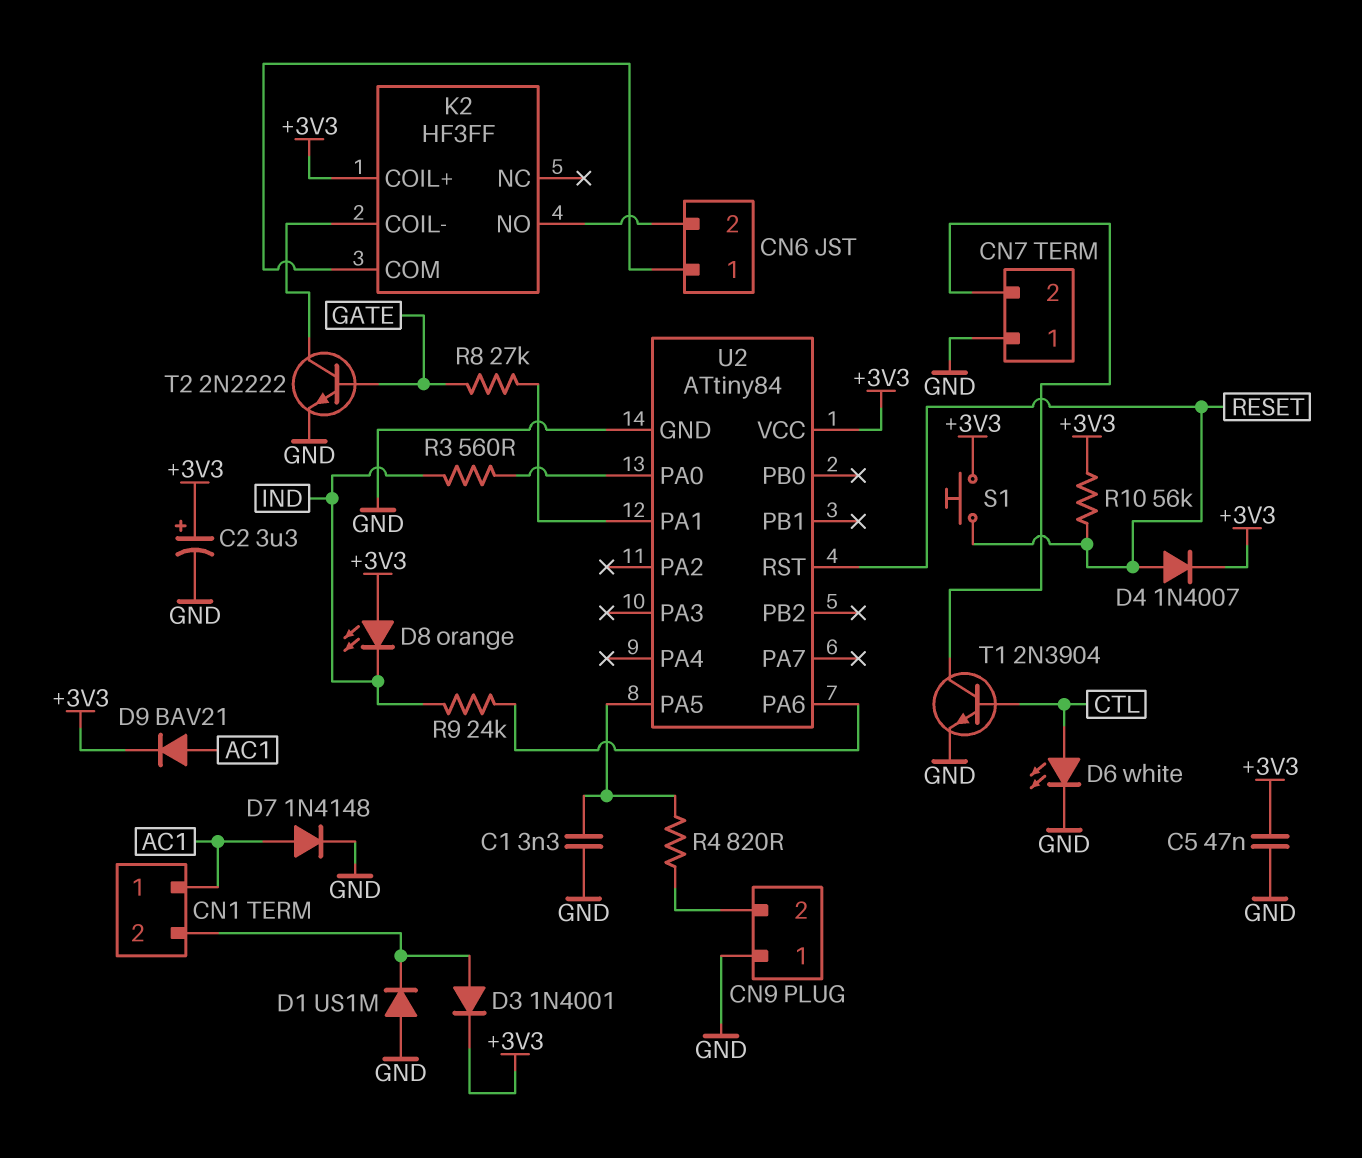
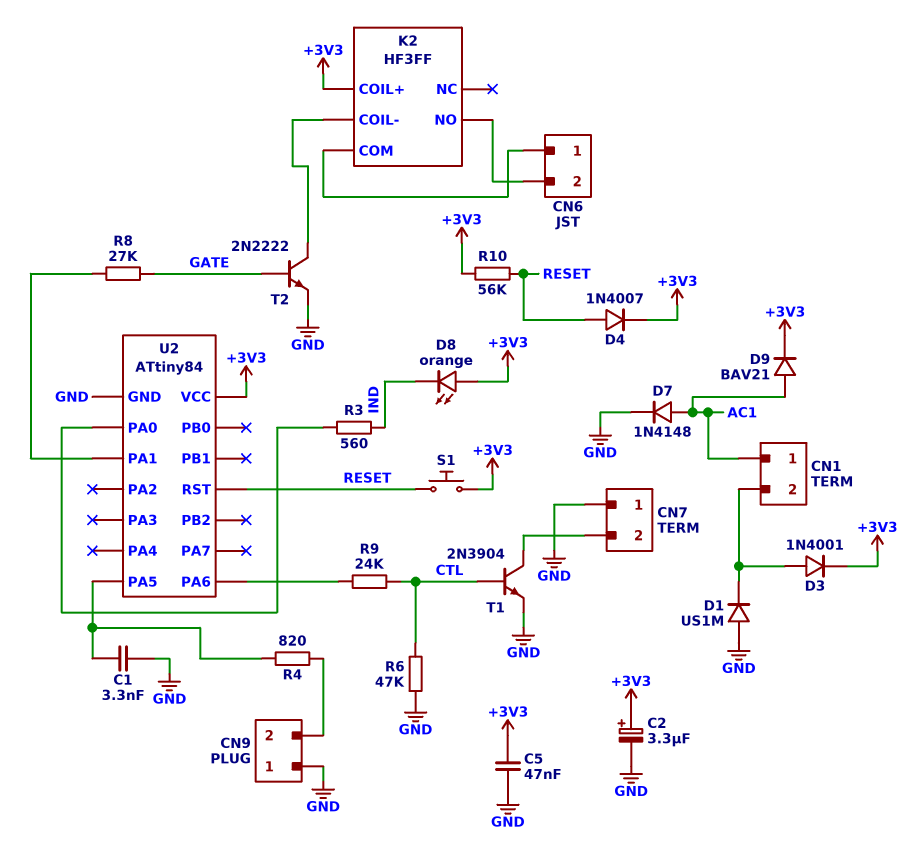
D6: LED white (A CTL, K GND) -> none
R6: none -> 47k (CTL, GND)
R9: 24k (IND, U2/PA6) -> 24k (CTL, U2/PA6)

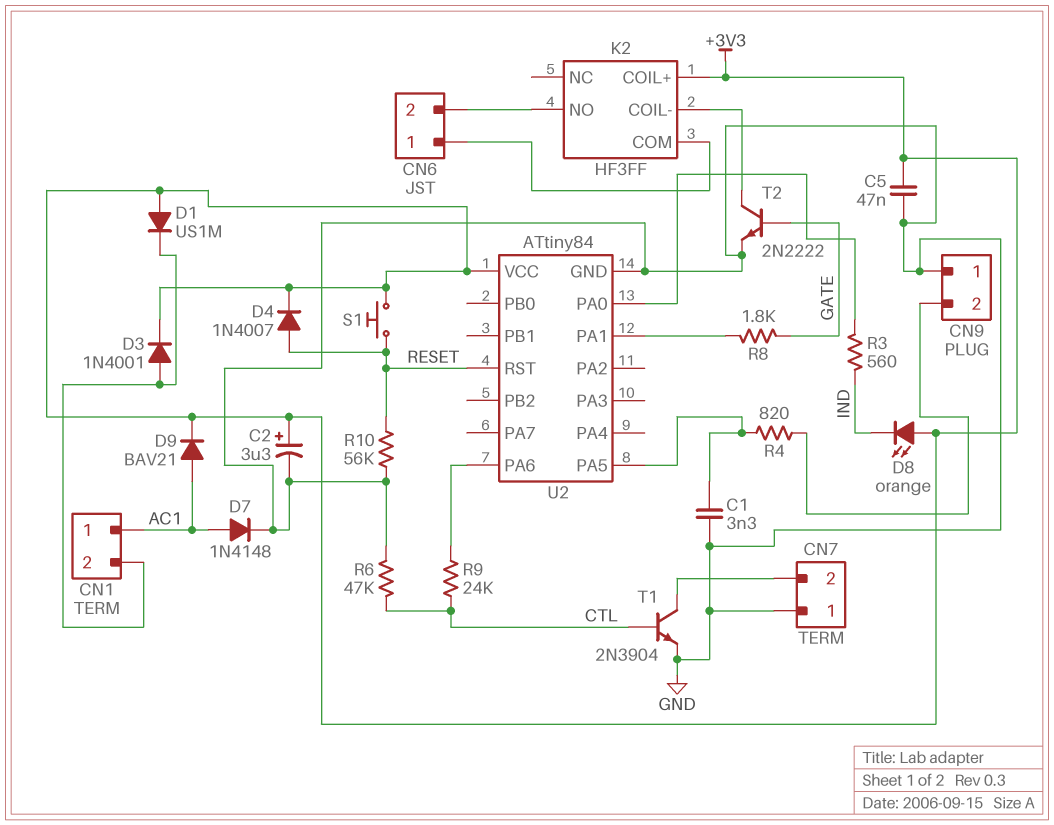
D1: diode US1M (A GND, K CN1/2) -> diode US1M (A +3V3, K CN1/2)
R8: 27k (GATE, U2/PA1) -> 1.8k (GATE, U2/PA1)
R10: 56k (+3V3, RESET) -> 56k (GND, RESET)

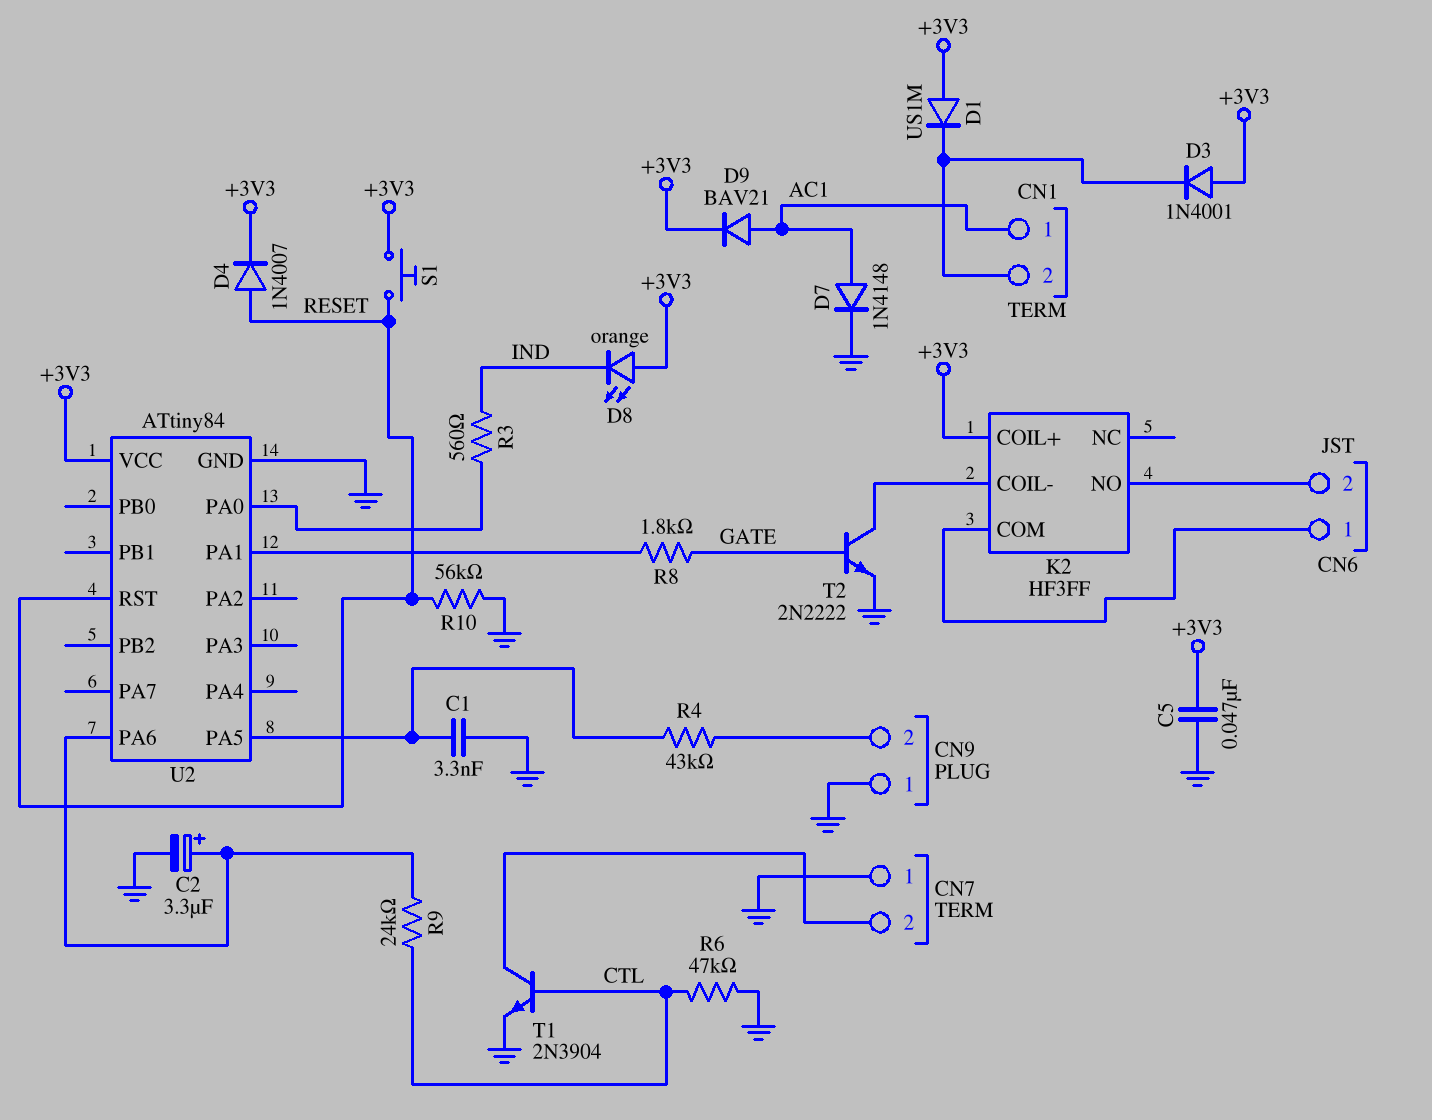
C2: 3.3uF (plus +3V3, minus GND) -> 3.3uF (plus U2/PA6, minus GND)
D3: diode 1N4001 (A CN1/2, K +3V3) -> diode 1N4001 (A +3V3, K CN1/2)
R4: 820 (CN9/2, U2/PA5) -> 43k (CN9/2, U2/PA5)

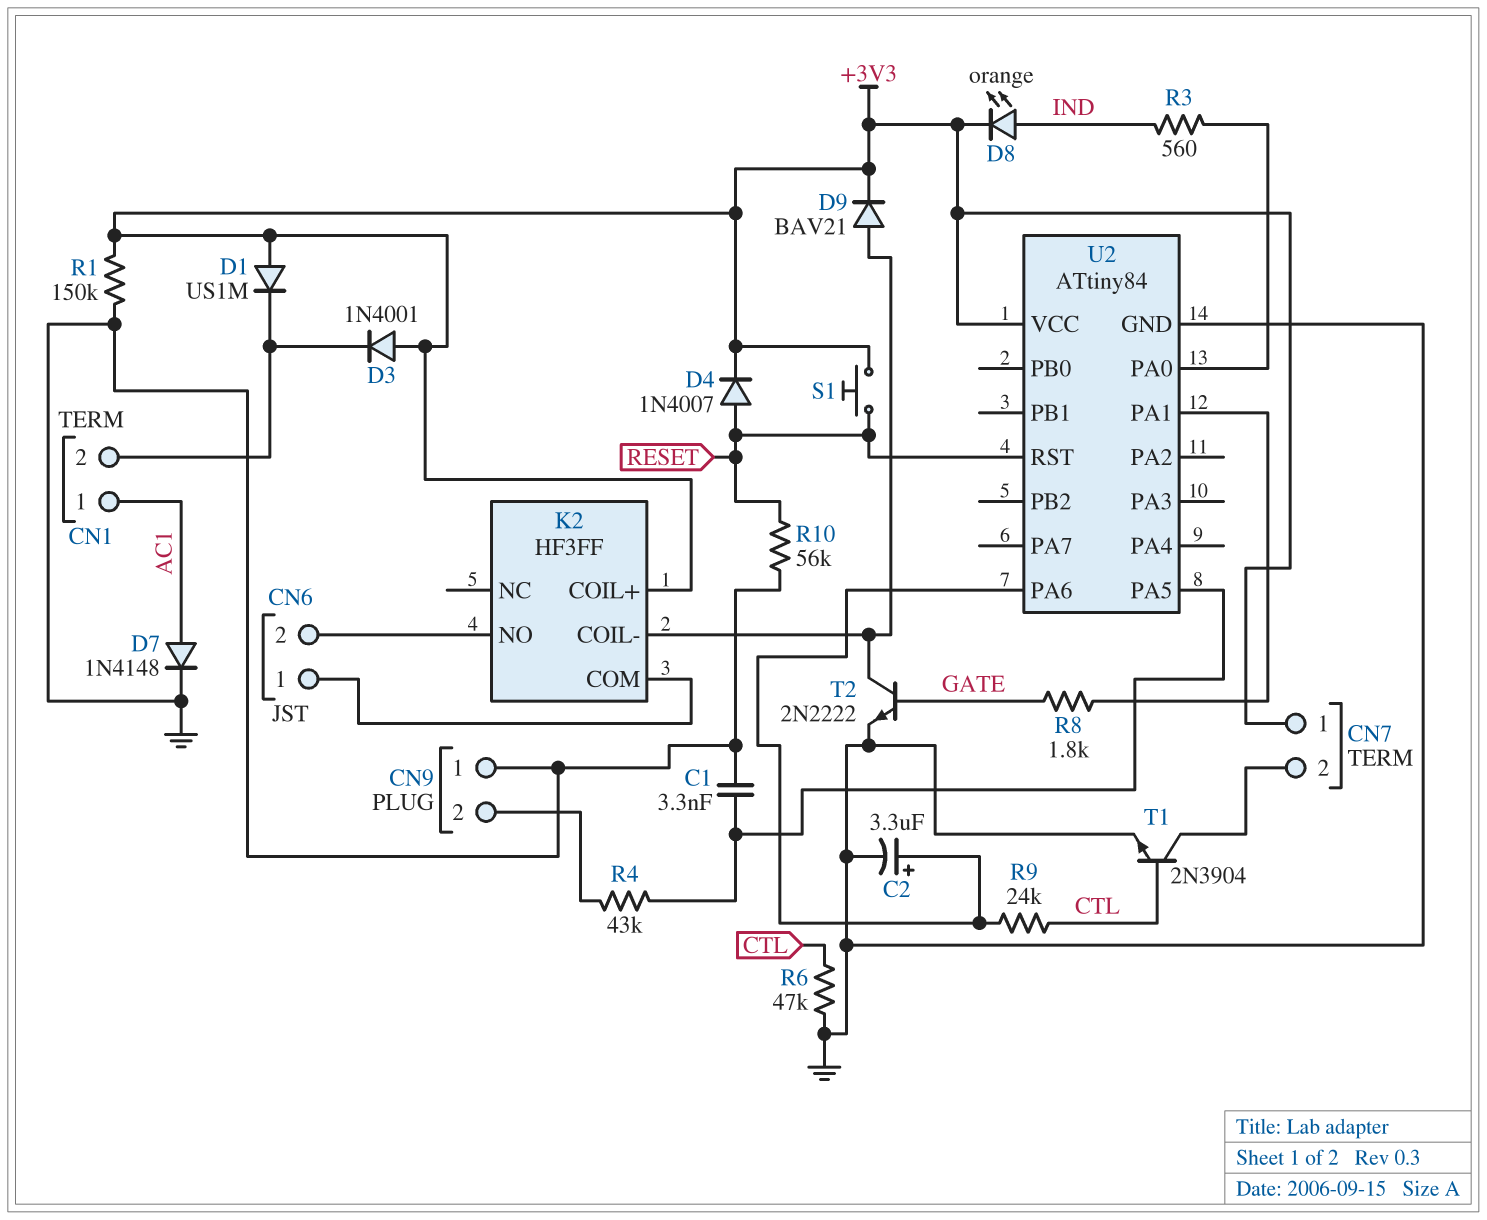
C5: 47nF (+3V3, GND) -> none
CN7 pin 1: GND -> +3V3
D8: LED orange (A +3V3, K IND) -> LED orange (A IND, K +3V3)
D9: diode BAV21 (A AC1, K +3V3) -> diode BAV21 (A K2/COIL-, K +3V3)
R1: none -> 150k (+3V3, GND)

